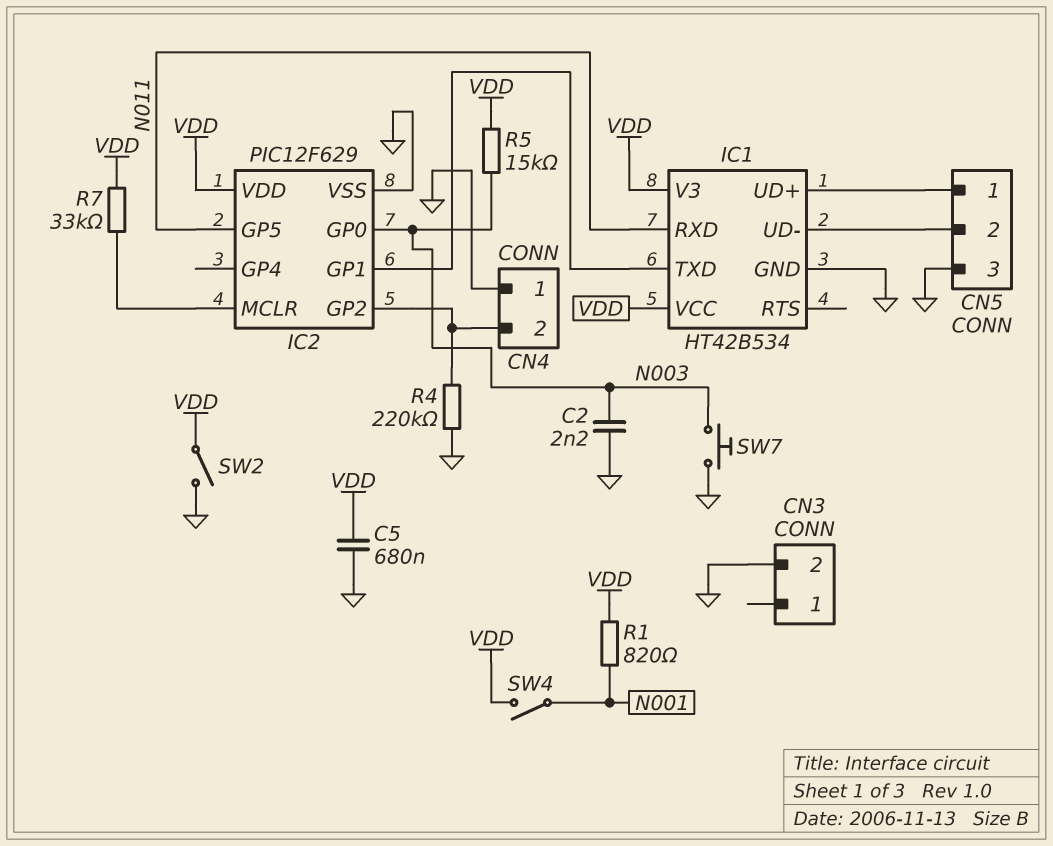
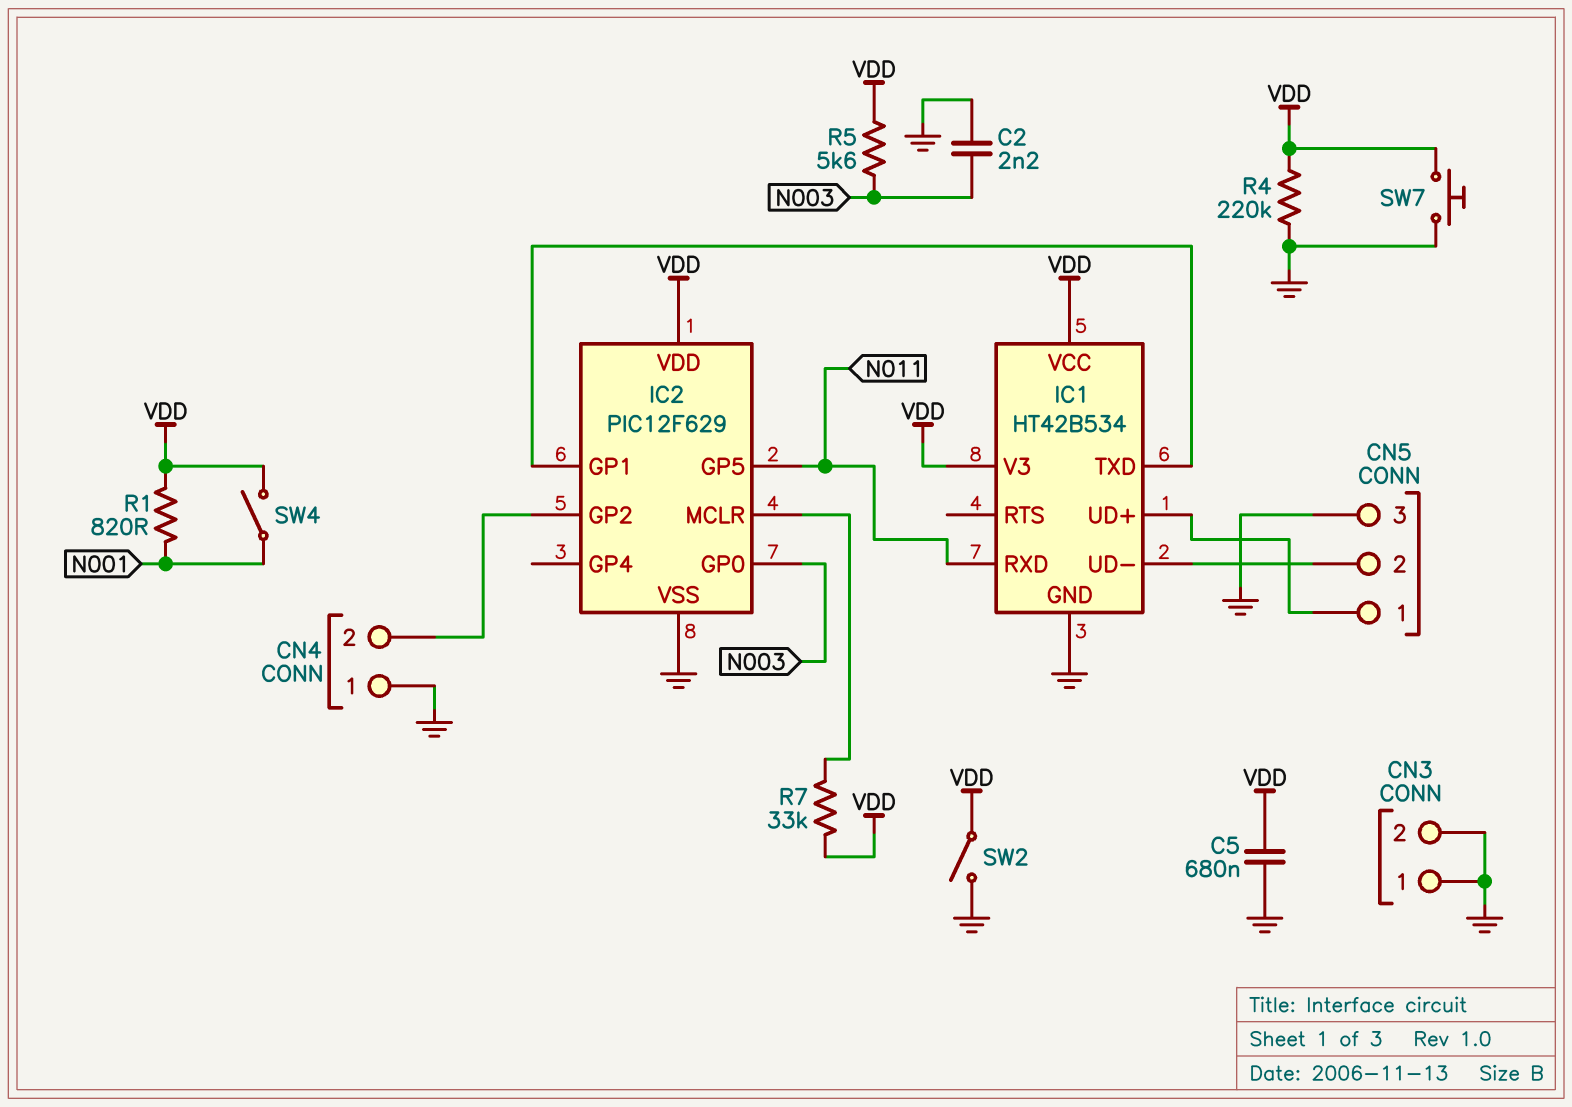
CN3 pin 1: none -> GND
R4: 220k (CN4/2, GND) -> 220k (GND, VDD)
R5: 15k (N003, VDD) -> 5.6k (N003, VDD)
SW7: button (GND, N003) -> button (GND, VDD)

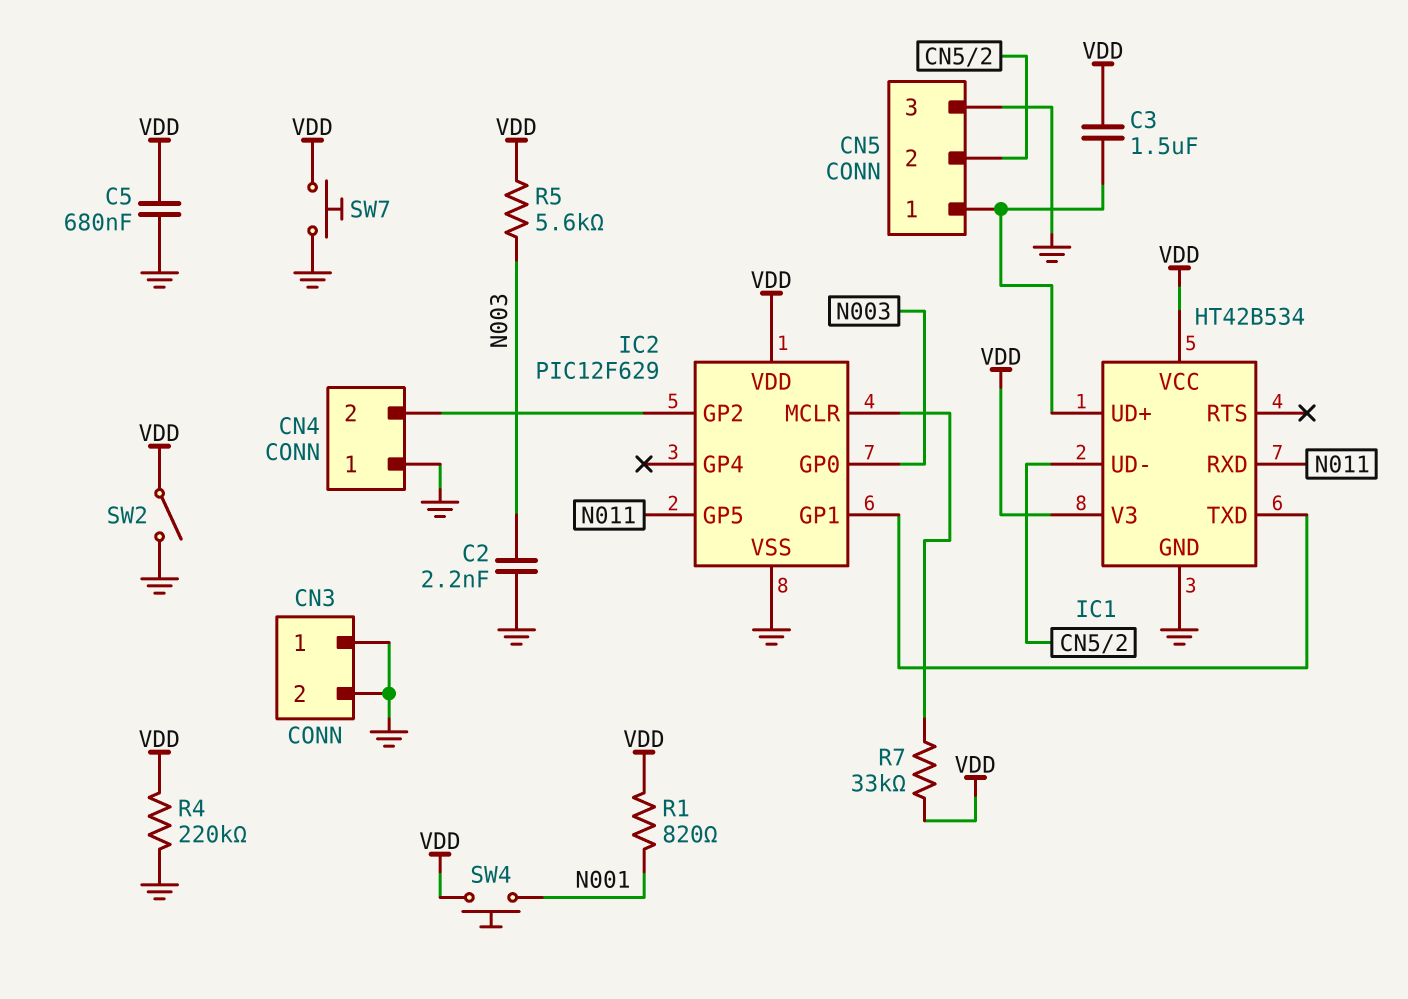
C3: none -> 1.5uF (CN5/1, VDD)
SW4: switch (N001, VDD) -> button (N001, VDD)

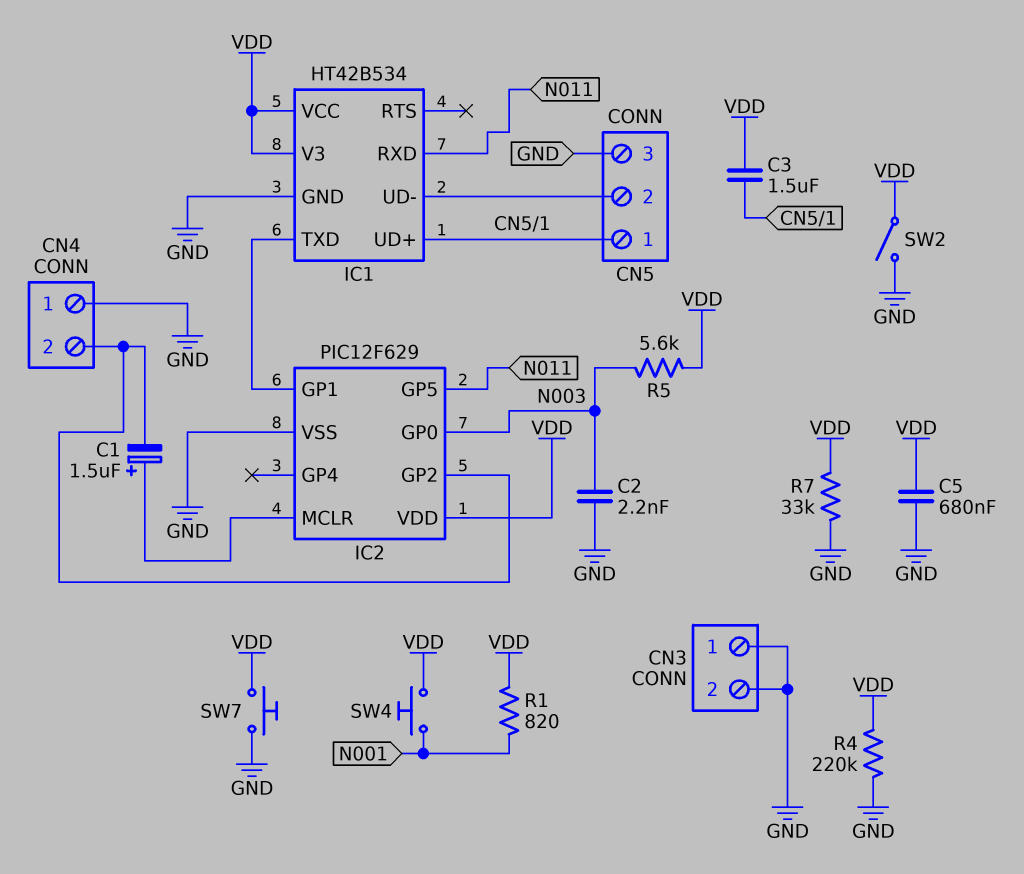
C1: none -> 1.5uF (plus IC2/MCLR, minus CN4/2)
R7: 33k (IC2/MCLR, VDD) -> 33k (GND, VDD)

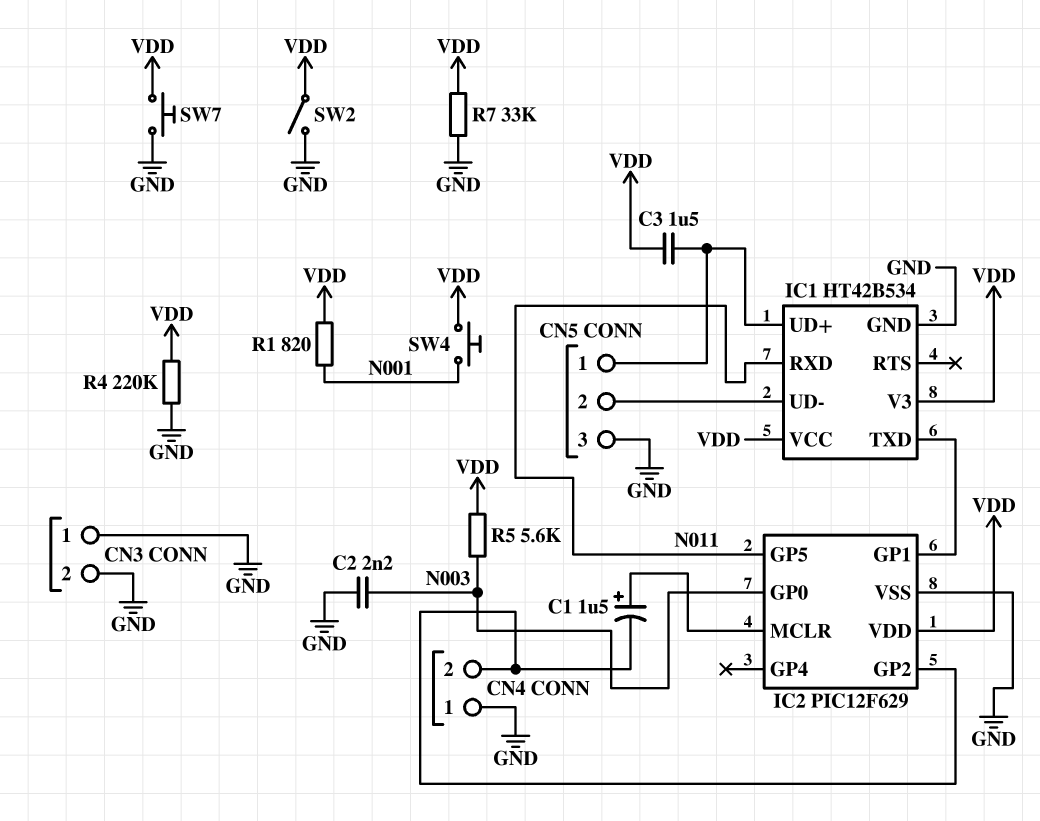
C5: 680nF (GND, VDD) -> none

